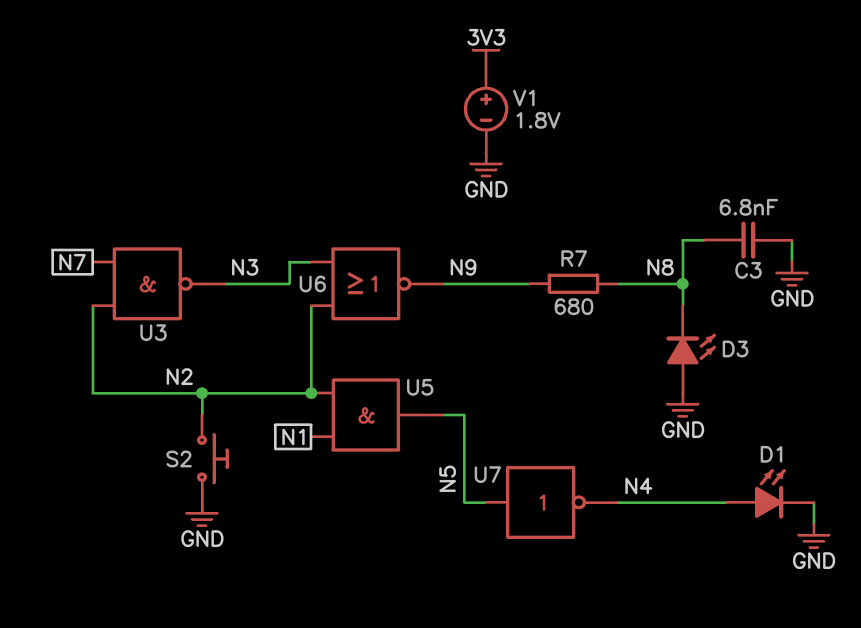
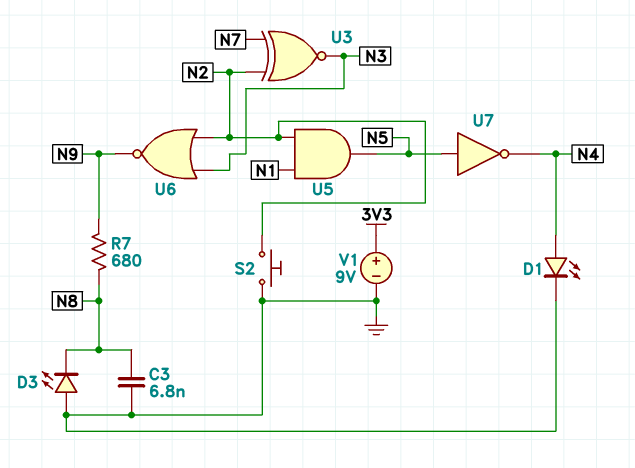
U3: NAND (in N2, in N7, out N3) -> XNOR (in N2, in N7, out N3)
V1: 1.8V (plus 3V3, minus GND) -> 9V (plus 3V3, minus GND)

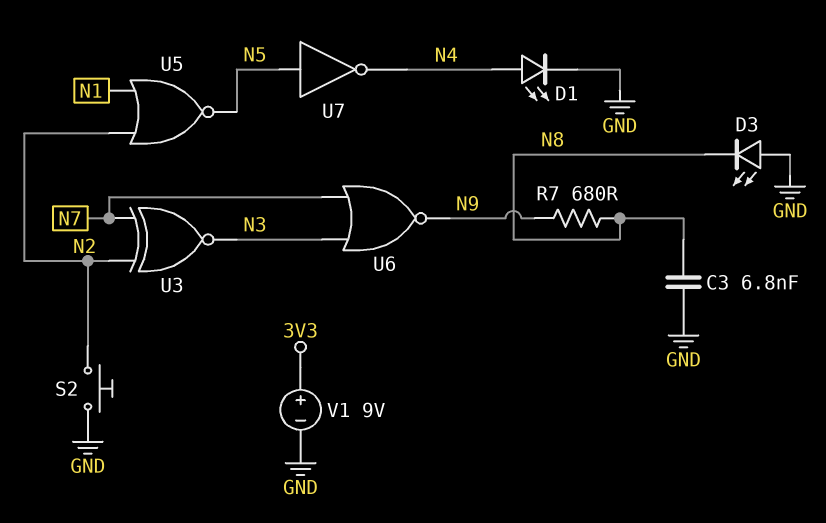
U5: AND (in N1, in N2, out N5) -> NOR (in N1, in N2, out N5)
U6: NOR (in N2, in N3, out N9) -> NOR (in N3, in N7, out N9)

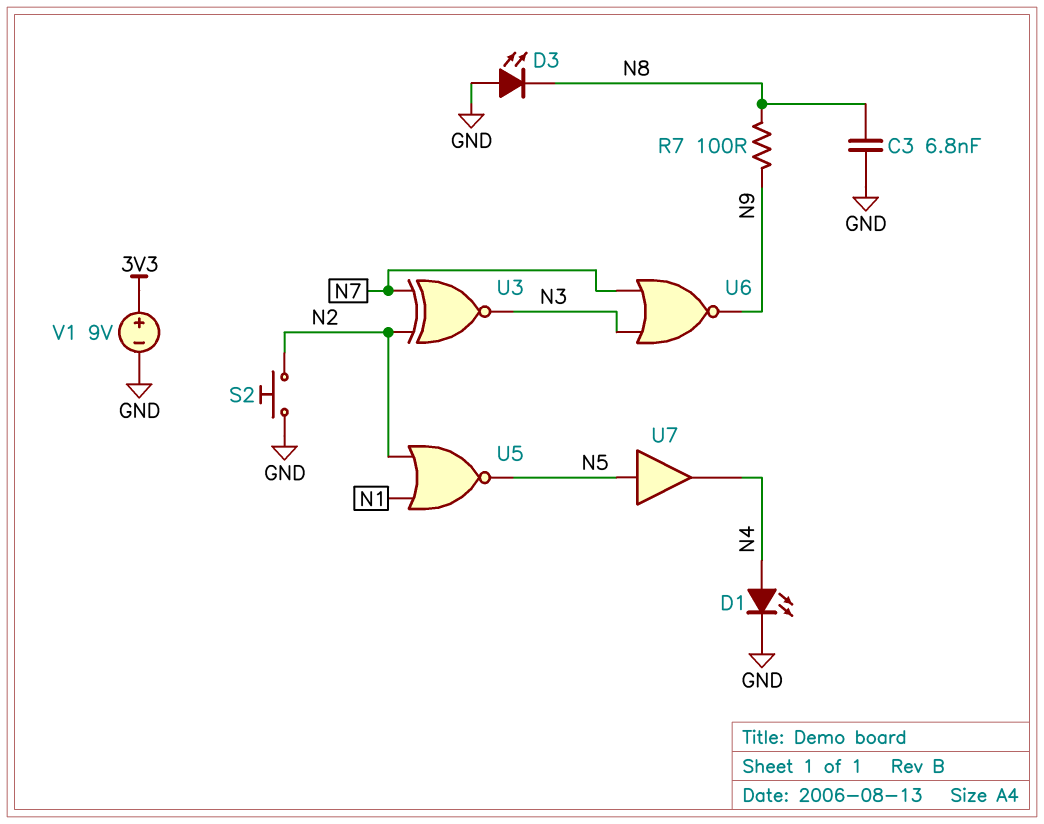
R7: 680 (N8, N9) -> 100 (N8, N9)
U7: NOT (in N5, out N4) -> buffer (in N5, out N4)

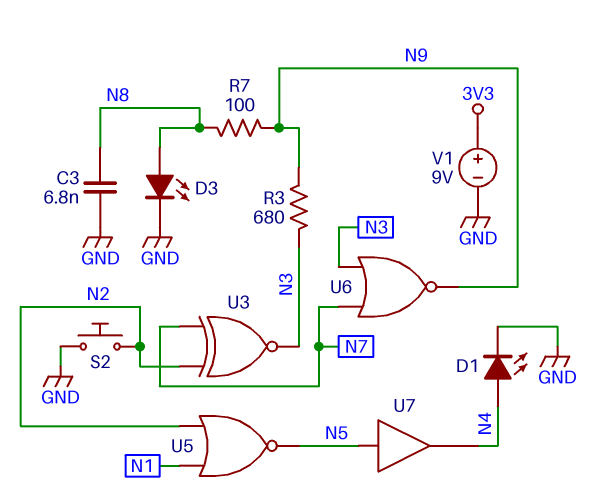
D3: LED (A GND, K N8) -> LED (A N8, K GND)
R3: none -> 680 (N3, N9)

